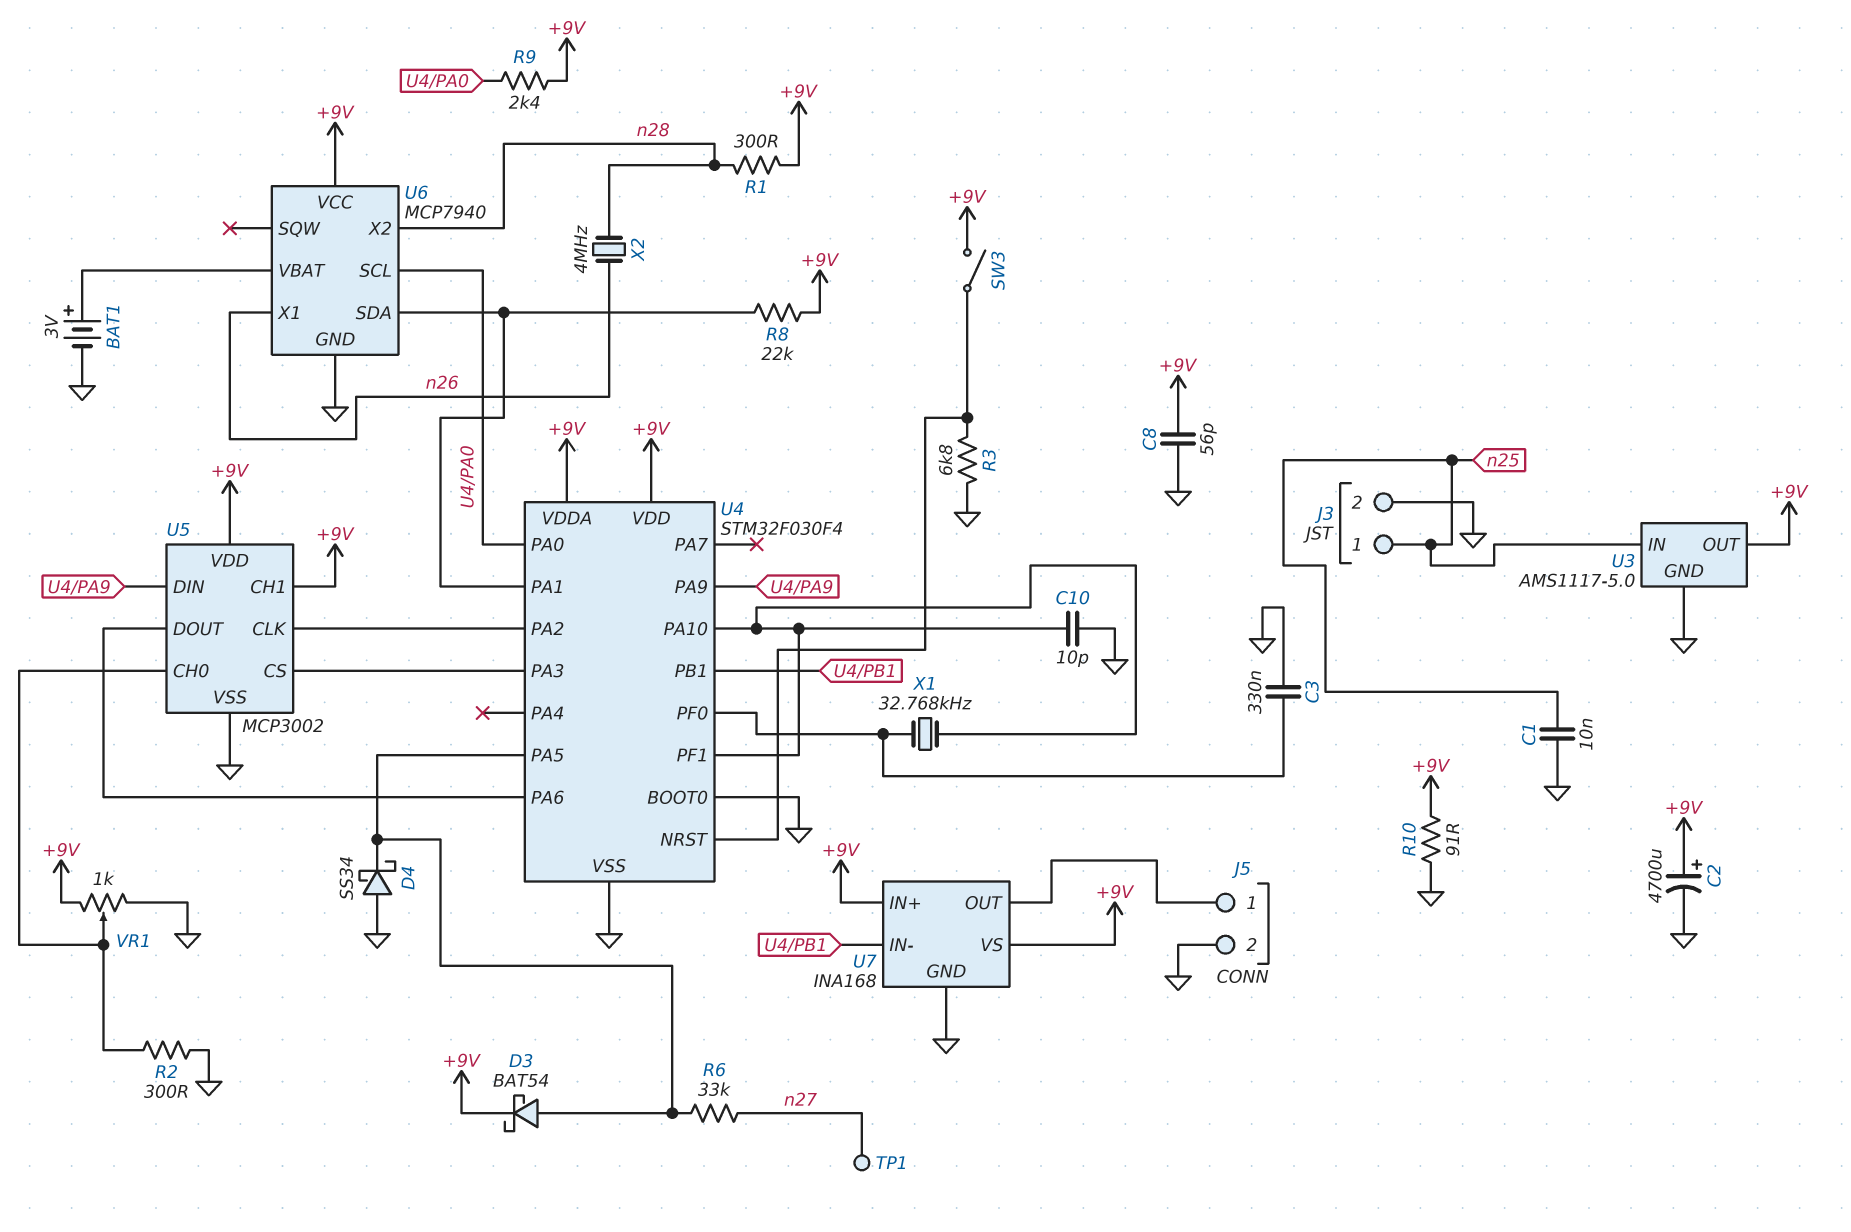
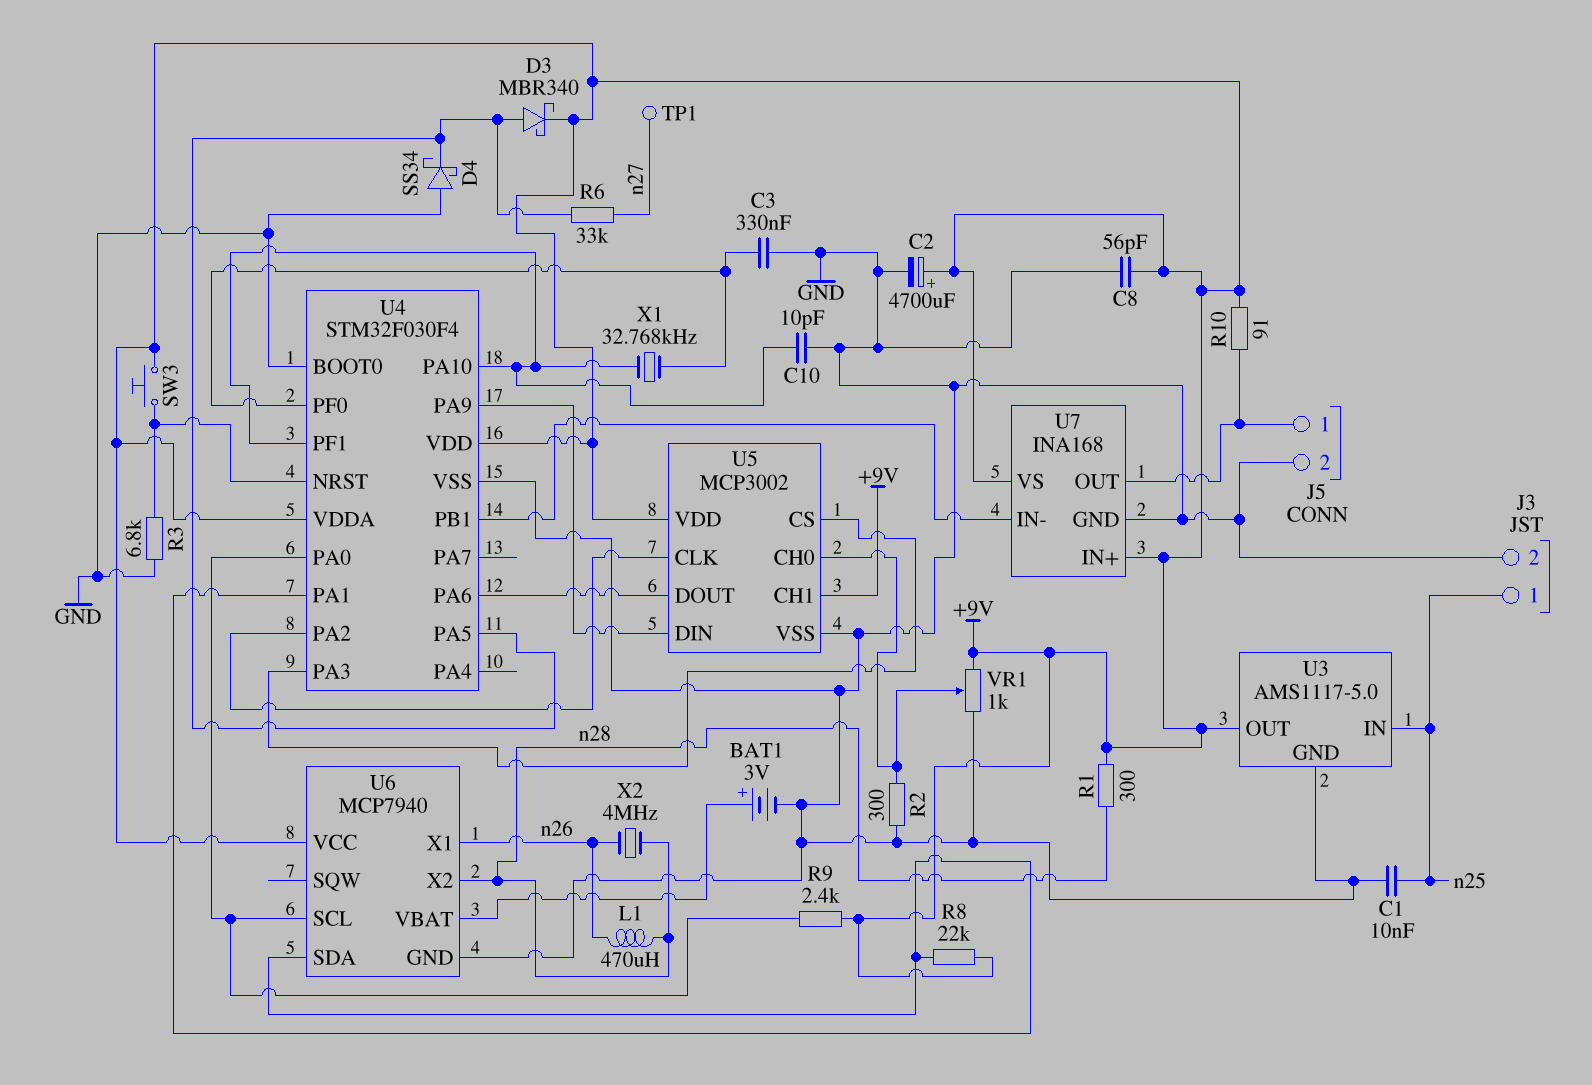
D3: schottky BAT54 (A U4/PA5, K +9V) -> schottky MBR340 (A U4/PA5, K +9V)
L1: none -> 470uH (n26, n28)
R10: 91 (+9V, GND) -> 91 (+9V, J5/1)
SW3: switch (+9V, U4/NRST) -> button (+9V, U4/NRST)

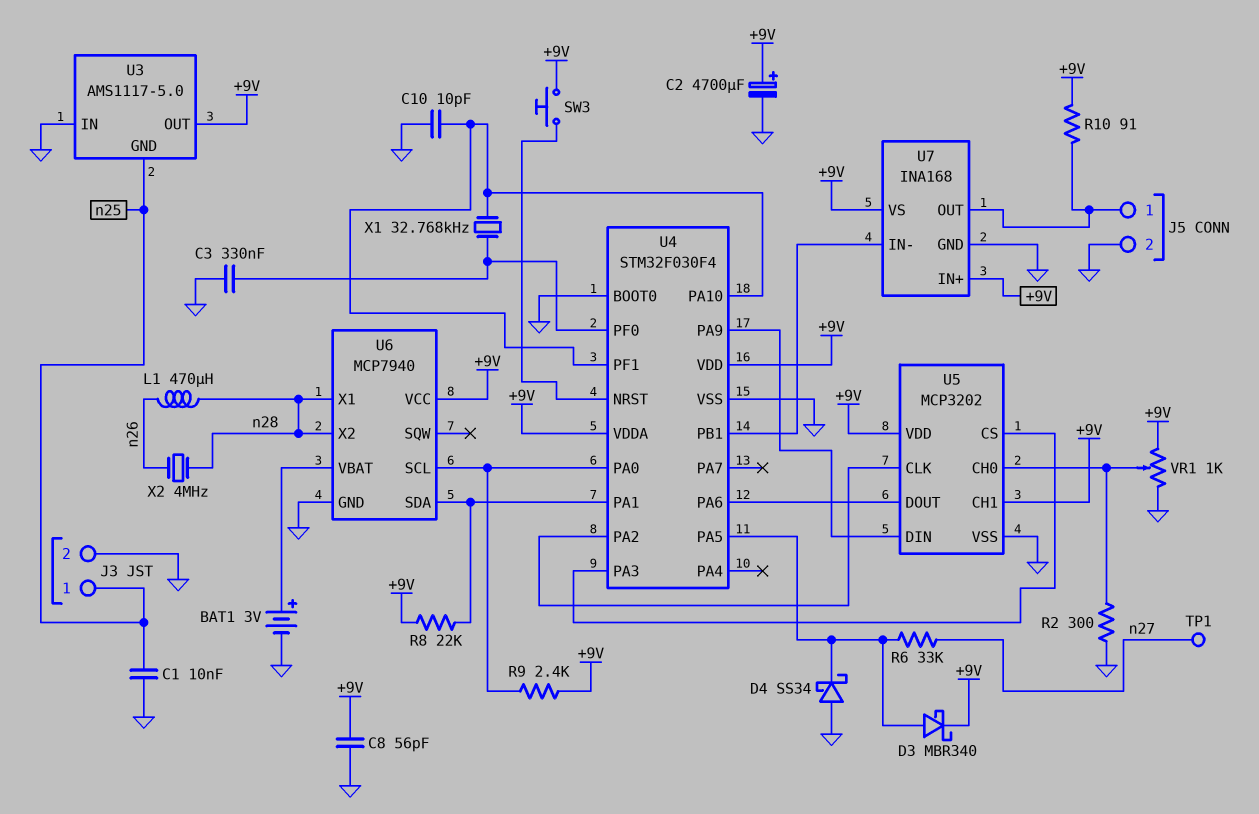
R1: 300 (+9V, n28) -> none
R3: 6.8k (GND, U4/NRST) -> none
U3 pin GND: GND -> n25
U3 pin IN: n25 -> GND
U5: MCP3002 -> MCP3202
U6 pin X1: n26 -> n28

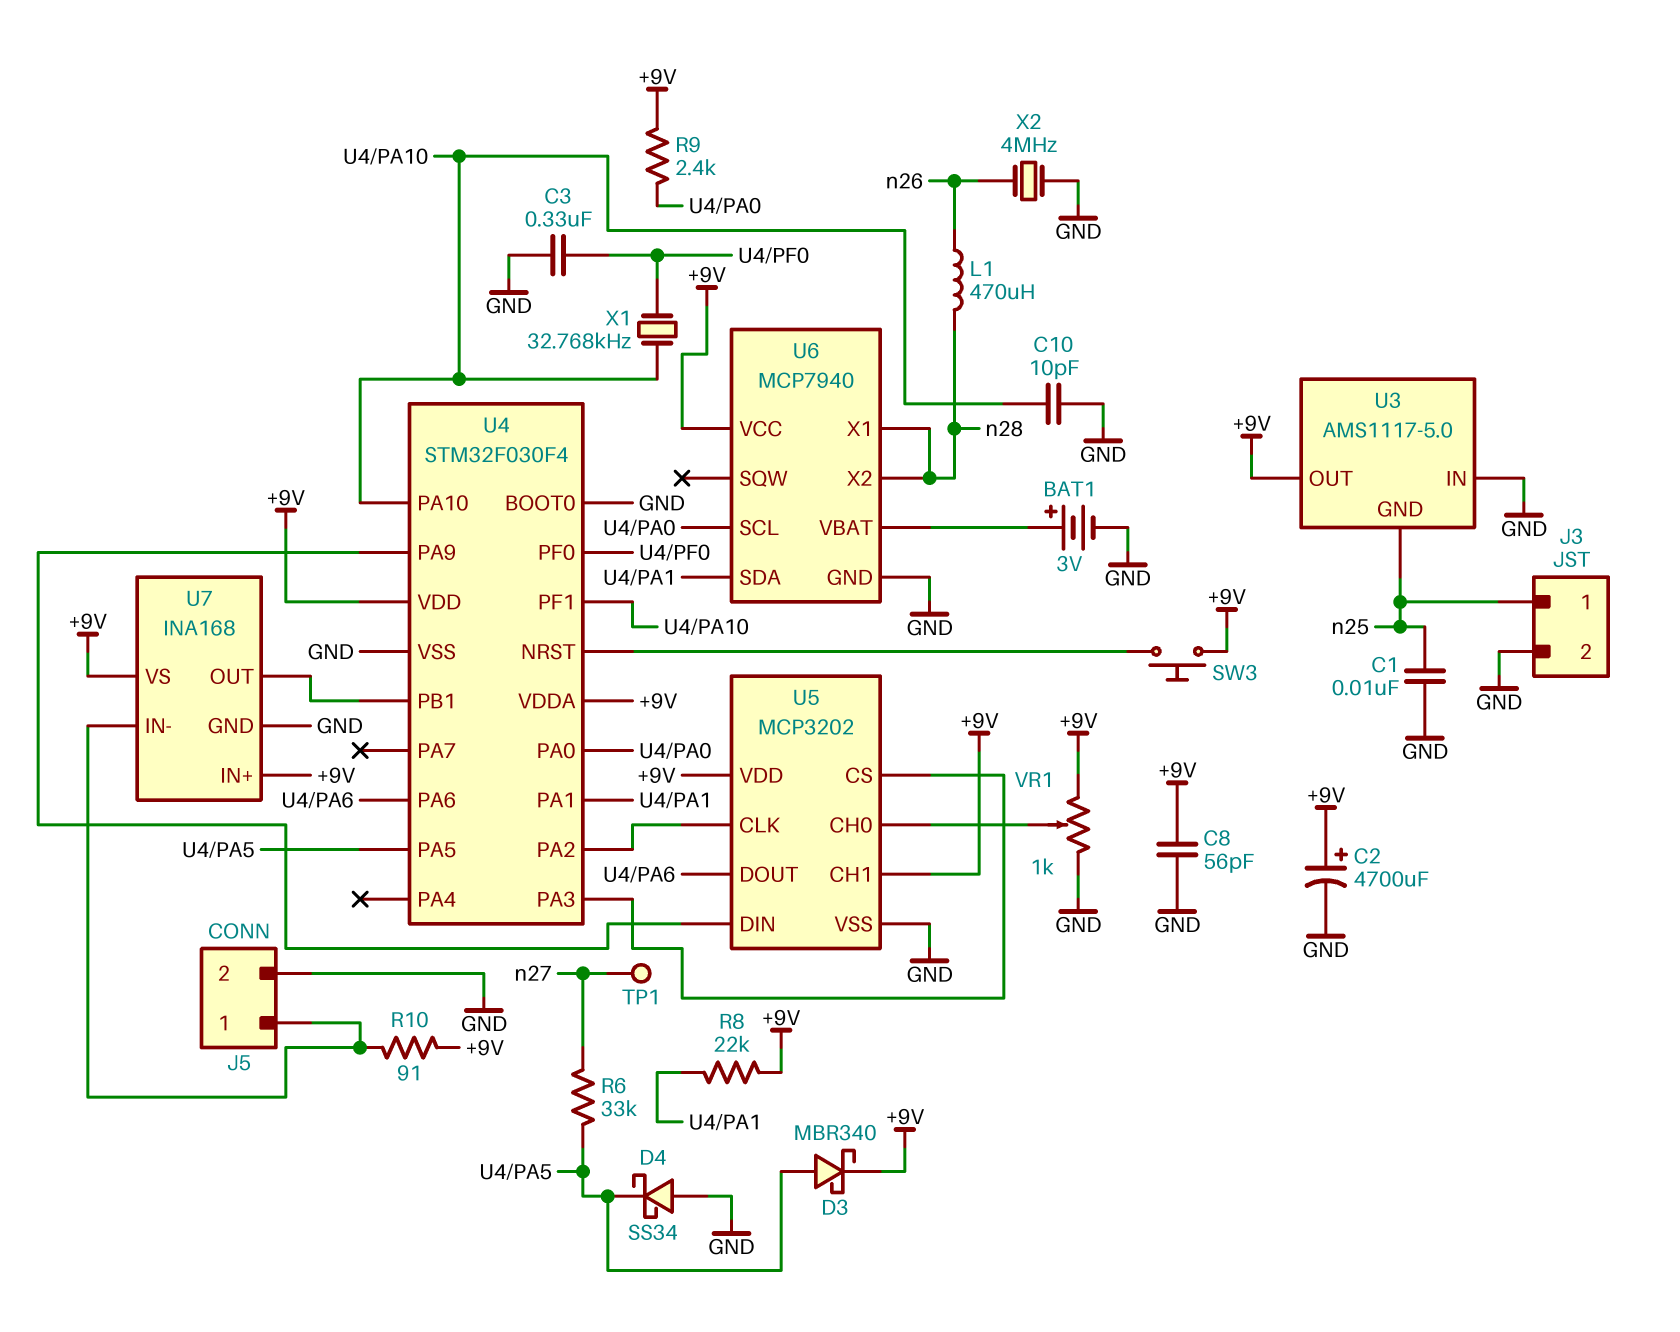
R2: 300 (GND, U5/CH0) -> none
U7 pin IN-: U4/PB1 -> J5/1
U7 pin OUT: J5/1 -> U4/PB1
X2: 4MHz (n26, n28) -> 4MHz (GND, n26)

